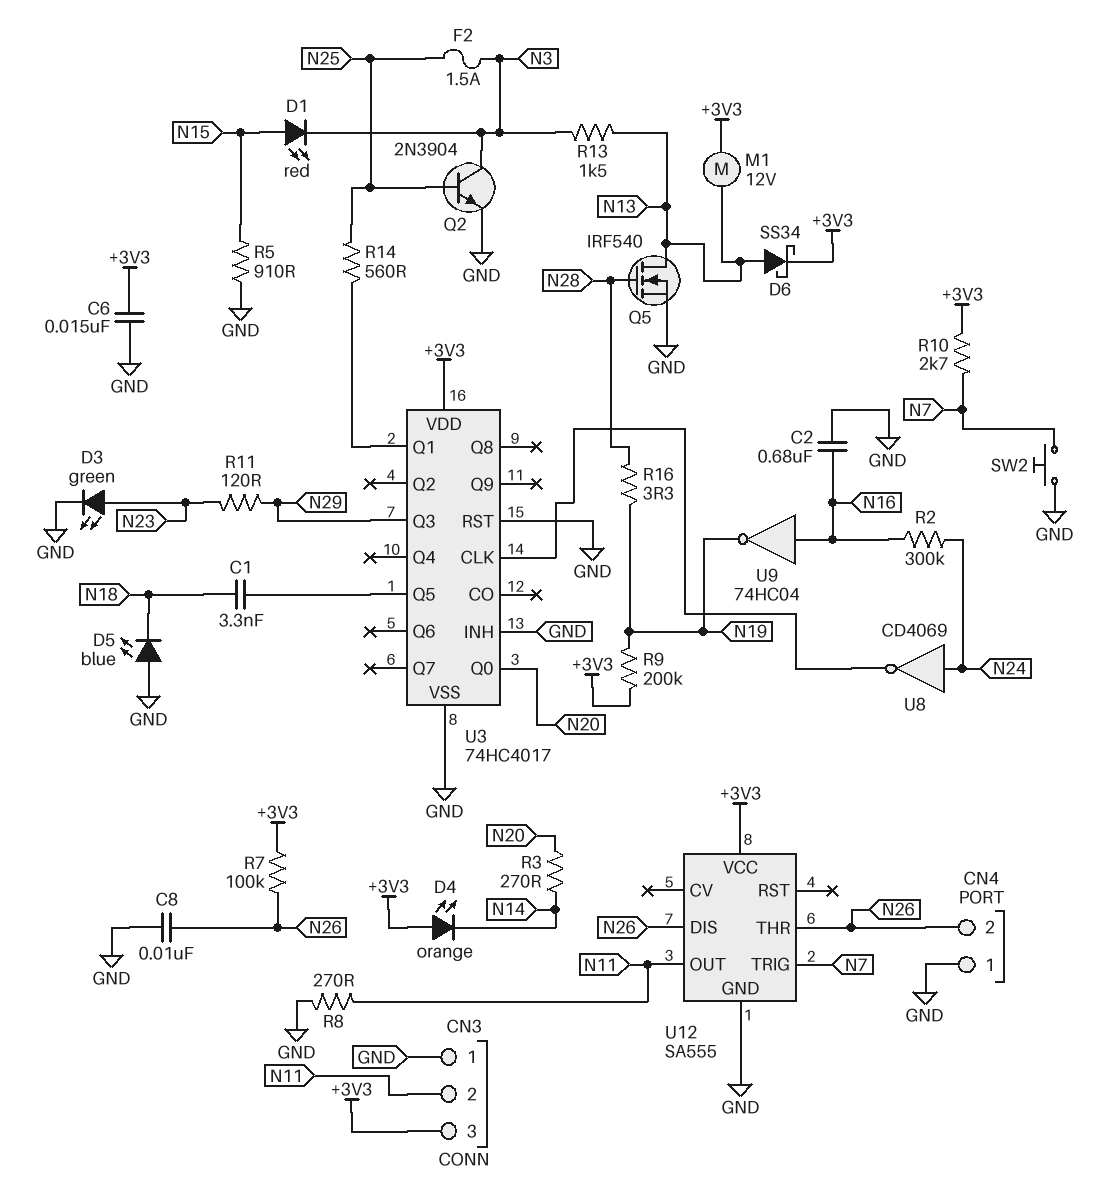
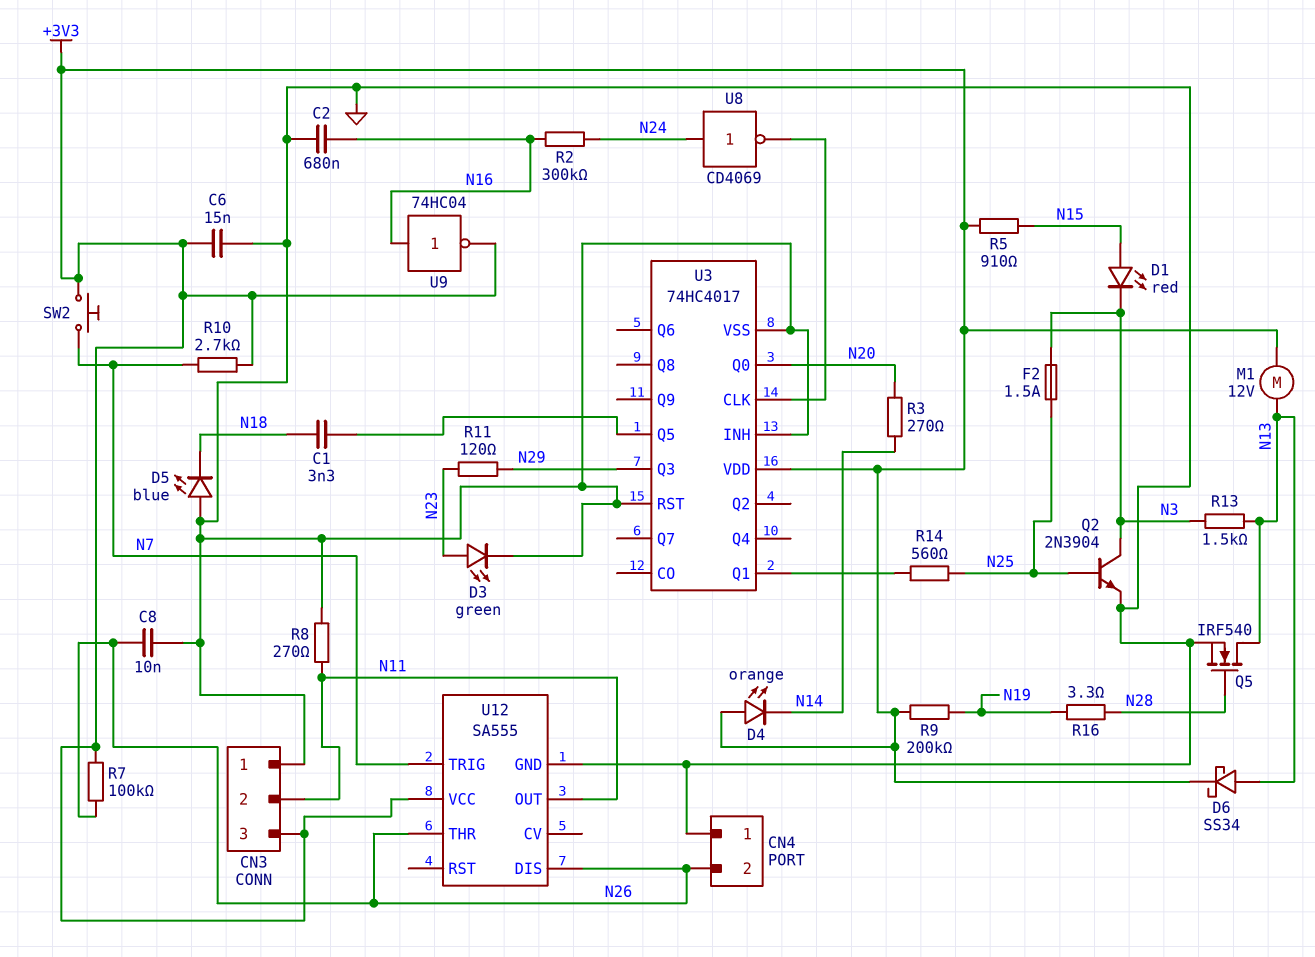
R5: 910 (GND, N15) -> 910 (+3V3, N15)
SW2: button (GND, N7) -> button (+3V3, N7)
U9: NOT 74HC04 (in N16, out N19) -> NOT 74HC04 (in N16, out +3V3)

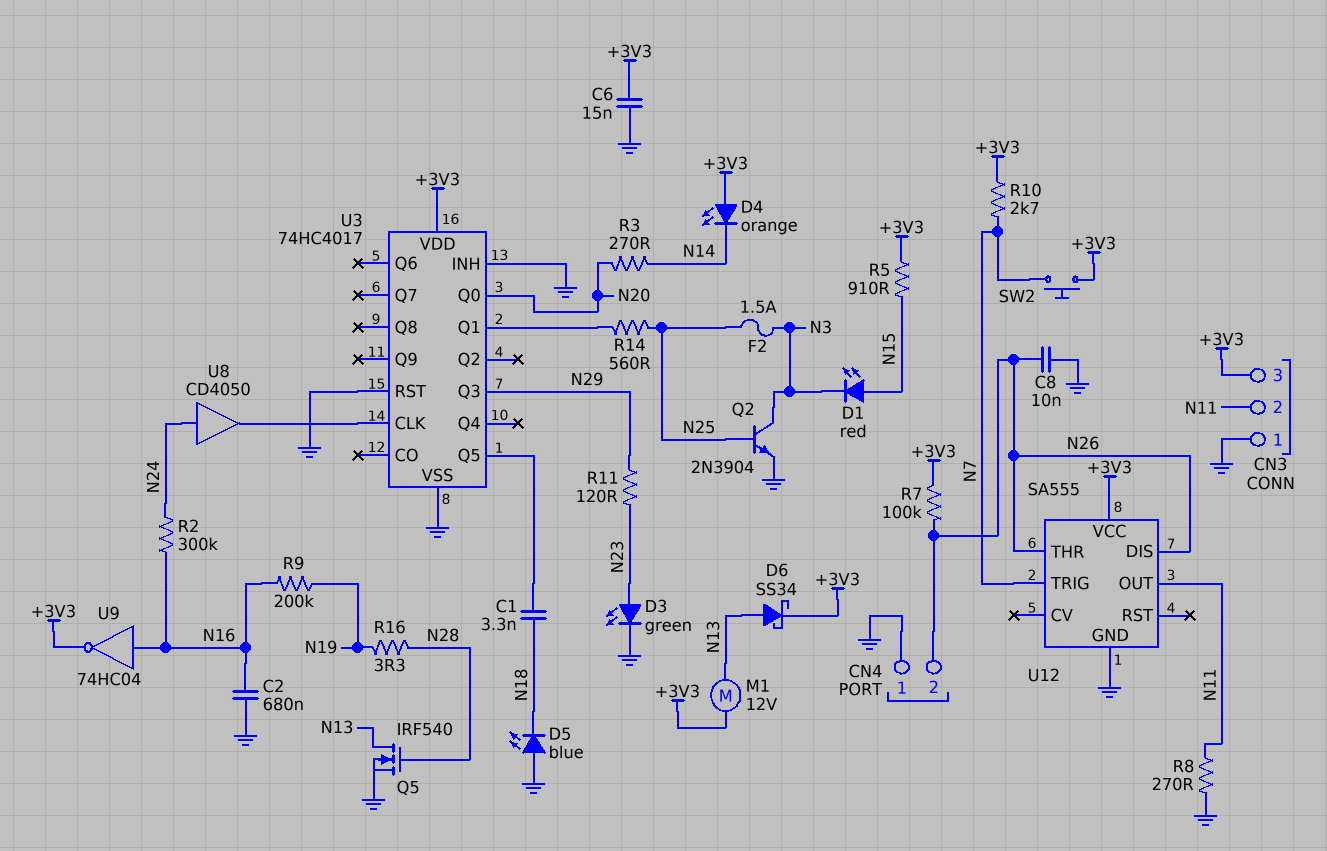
R9: 200k (+3V3, N19) -> 200k (N16, N19)
R13: 1.5k (N3, N13) -> none
U8: NOT CD4069 (in N24, out U3/CLK) -> buffer CD4050 (in N24, out U3/CLK)

